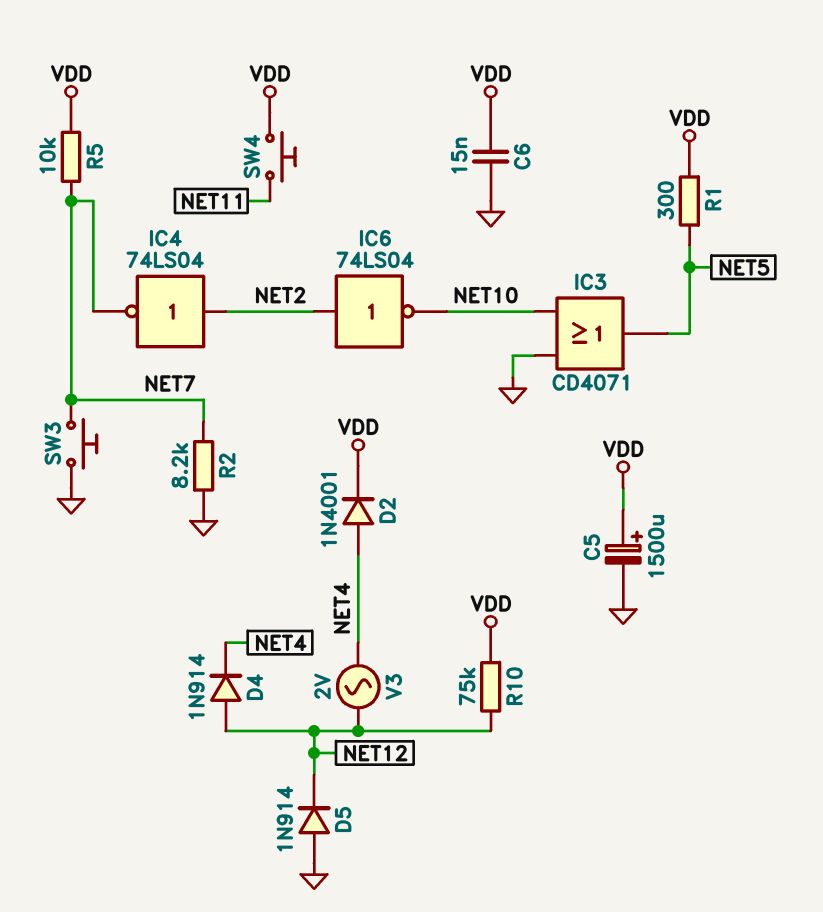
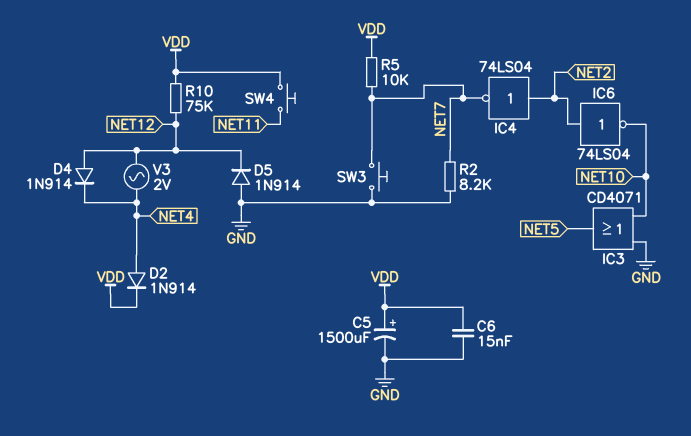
D2: diode 1N4001 (A NET4, K VDD) -> diode 1N914 (A NET4, K VDD)
R1: 300 (NET5, VDD) -> none

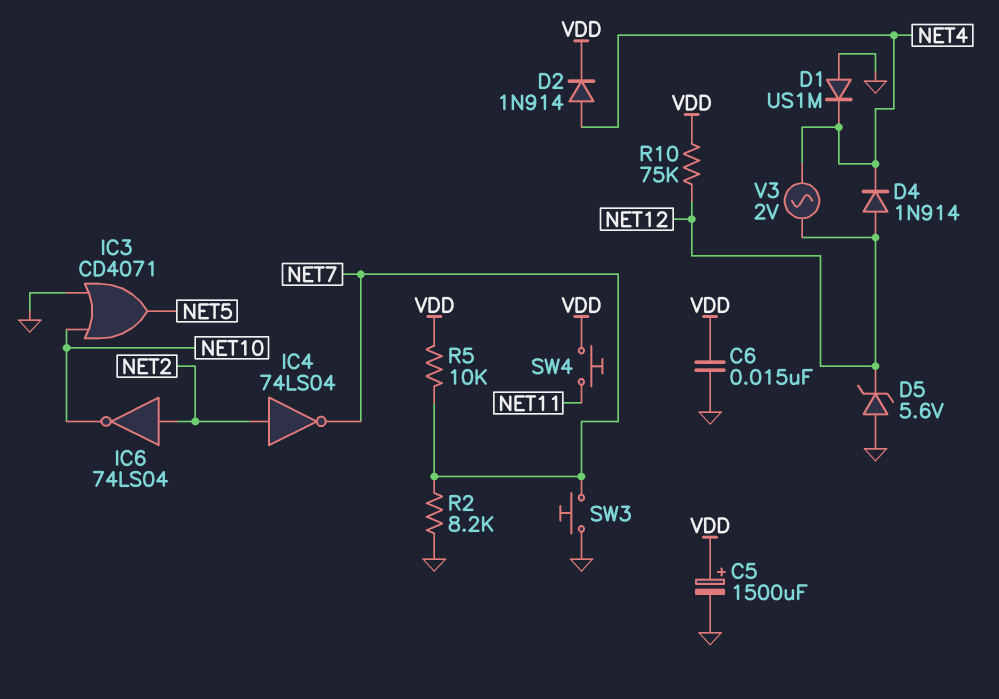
D1: none -> diode US1M (A GND, K NET4)
D5: diode 1N914 (A GND, K NET12) -> zener 5.6V (A GND, K NET12)

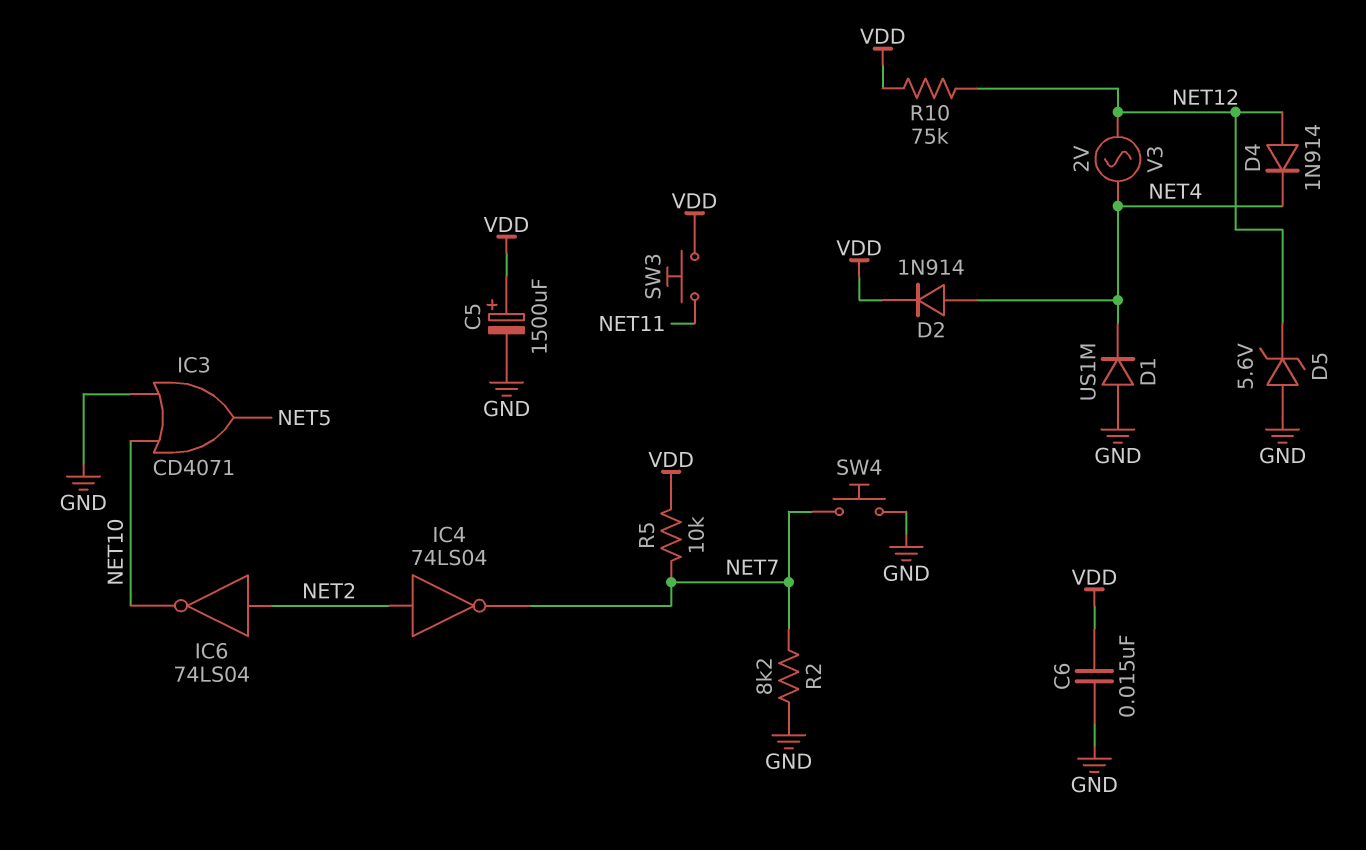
SW3: button (GND, NET7) -> button (NET11, VDD)
SW4: button (NET11, VDD) -> button (GND, NET7)

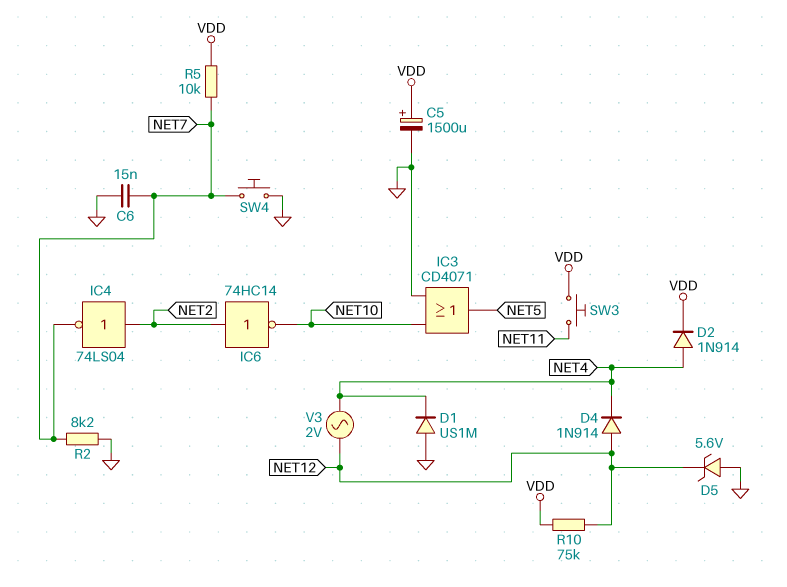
C6: 15nF (GND, VDD) -> 15nF (GND, NET7)
IC6: NOT 74LS04 (in NET2, out NET10) -> NOT 74HC14 (in NET2, out NET10)

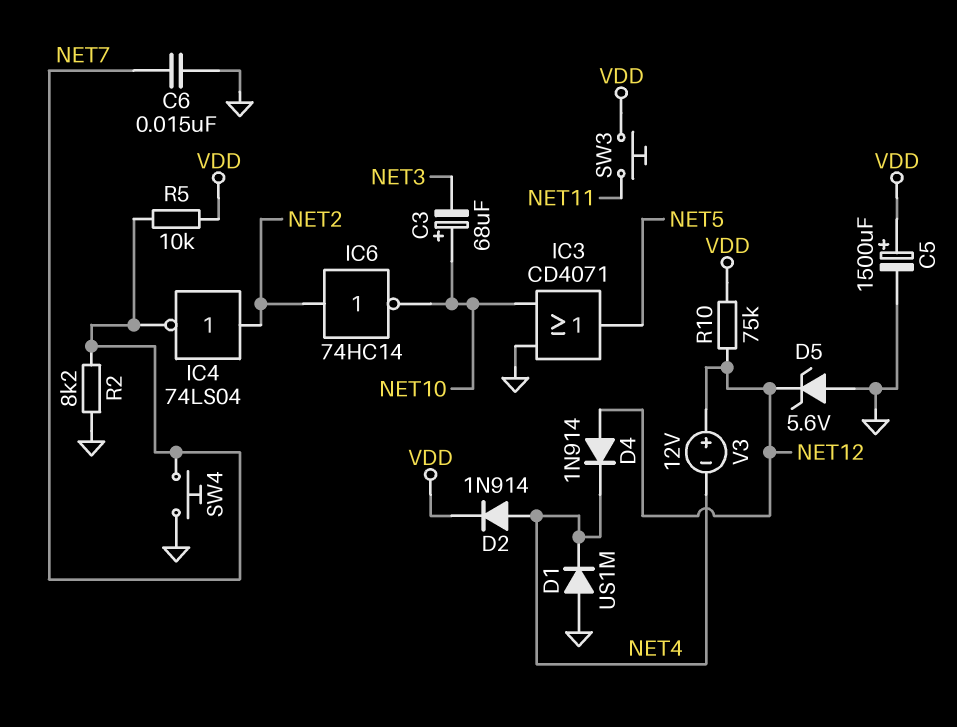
C3: none -> 68uF (plus NET10, minus NET3)
V3: AC 2V (NET4, NET12) -> 12V (plus NET12, minus NET4)

